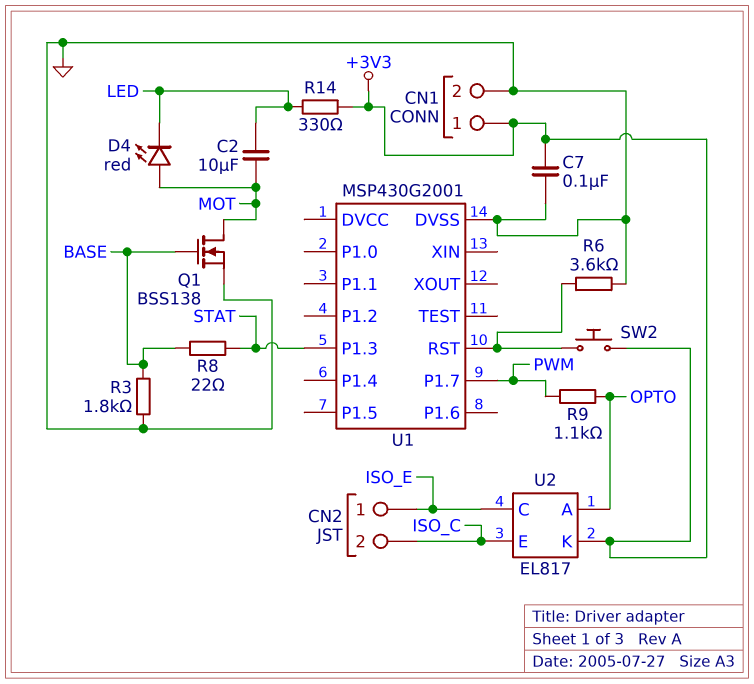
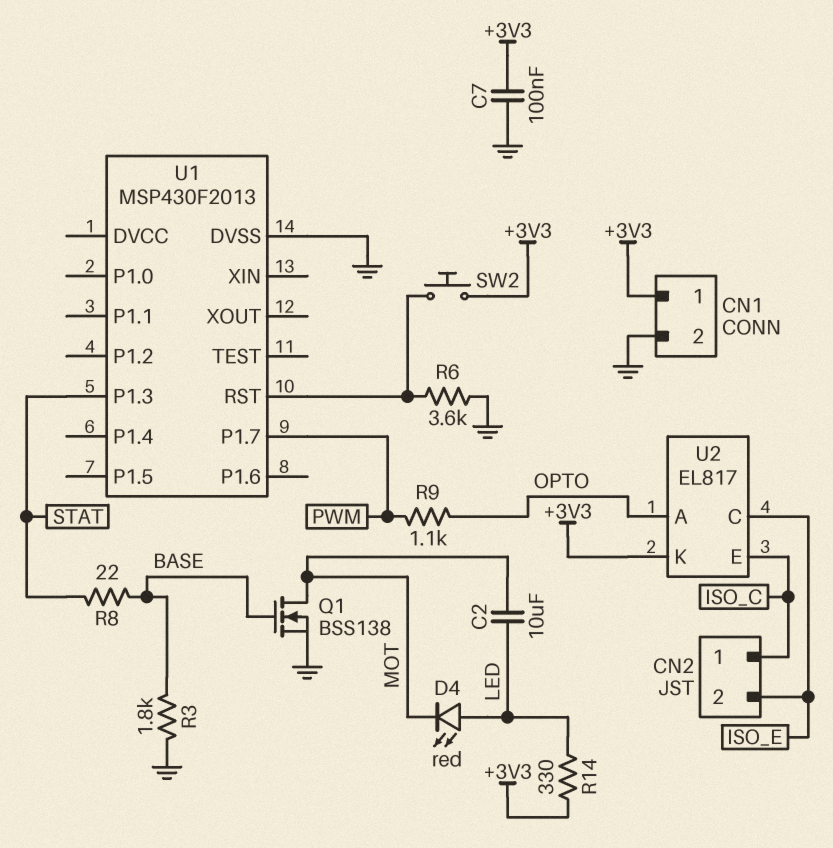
CN2 pin 1: ISO_E -> ISO_C
CN2 pin 2: ISO_C -> ISO_E
D4: LED red (A MOT, K LED) -> LED red (A LED, K MOT)
U1: MSP430G2001 -> MSP430F2013

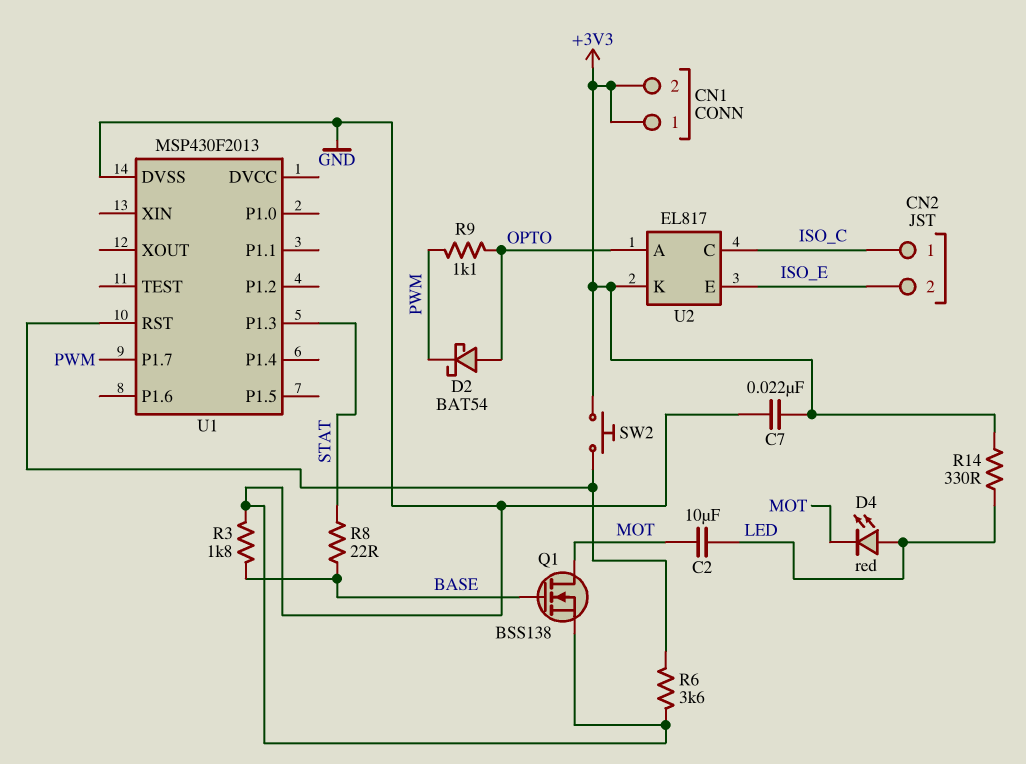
C7: 100nF (+3V3, GND) -> 22nF (+3V3, GND)
CN1 pin 2: GND -> +3V3
D2: none -> schottky BAT54 (A OPTO, K PWM)
U2 pin C: ISO_E -> ISO_C
U2 pin E: ISO_C -> ISO_E

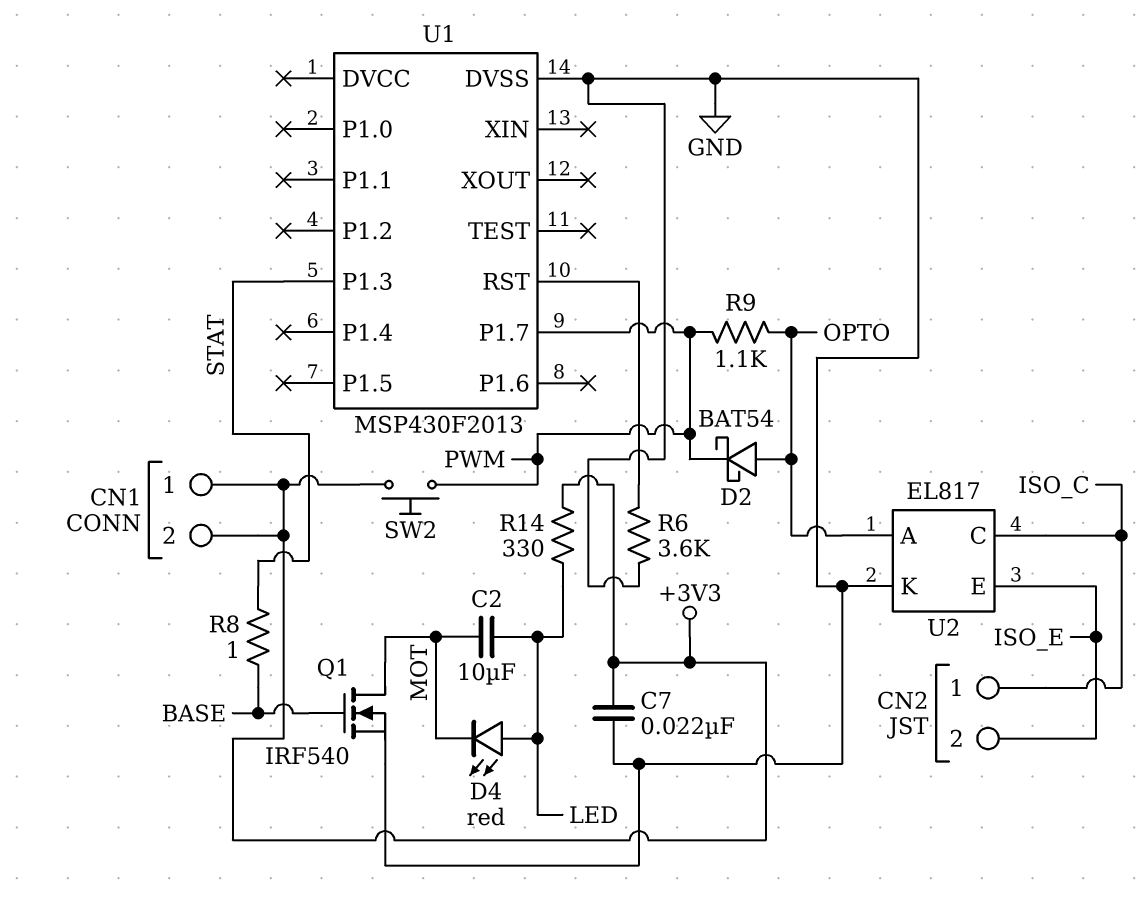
Q1: NMOS BSS138 (G BASE, D MOT, S GND) -> NMOS IRF540 (G BASE, D MOT, S GND)
R3: 1.8k (BASE, GND) -> none
R8: 22 (BASE, STAT) -> 1 (BASE, STAT)
SW2: button (+3V3, U1/RST) -> button (+3V3, PWM)
U2 pin K: +3V3 -> GND

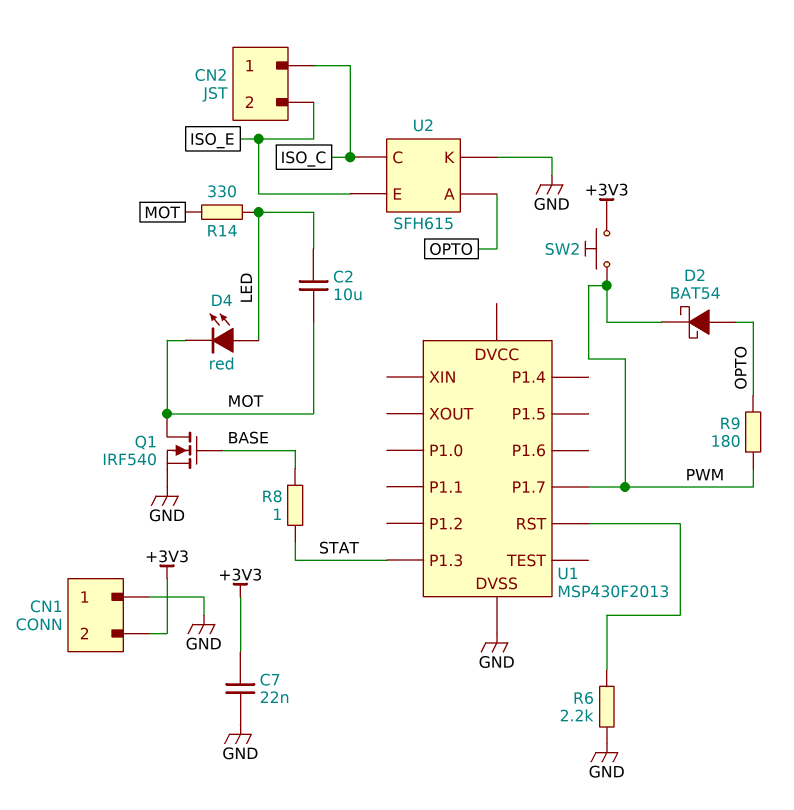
CN1 pin 1: +3V3 -> GND
R6: 3.6k (GND, U1/RST) -> 2.2k (GND, U1/RST)
R9: 1.1k (OPTO, PWM) -> 180 (OPTO, PWM)
R14: 330 (+3V3, LED) -> 330 (LED, MOT)
U2: EL817 -> SFH615

